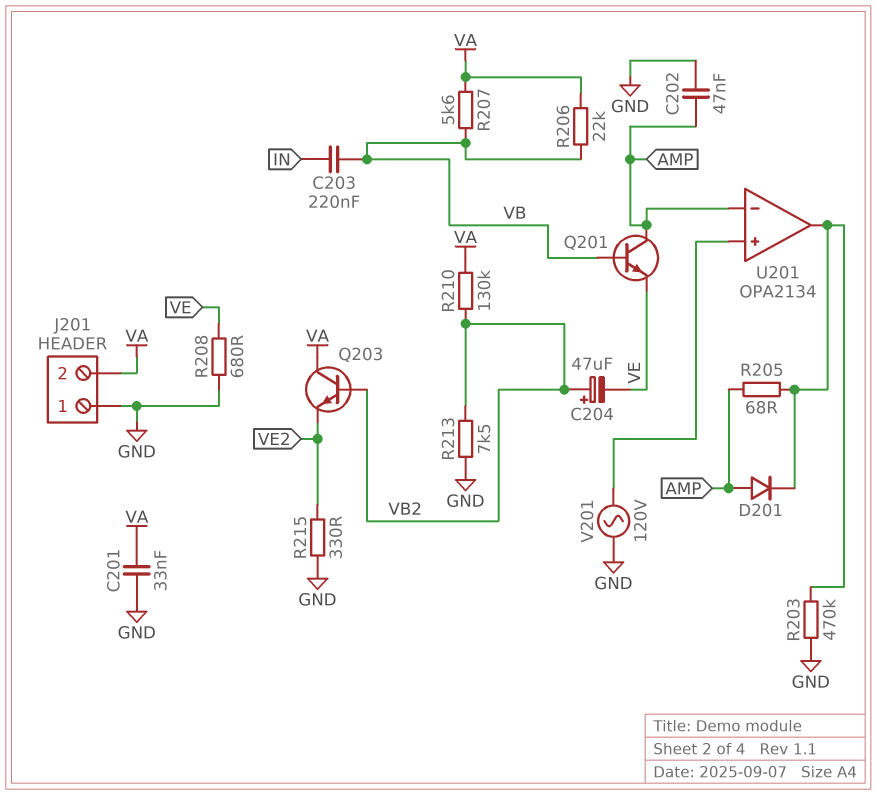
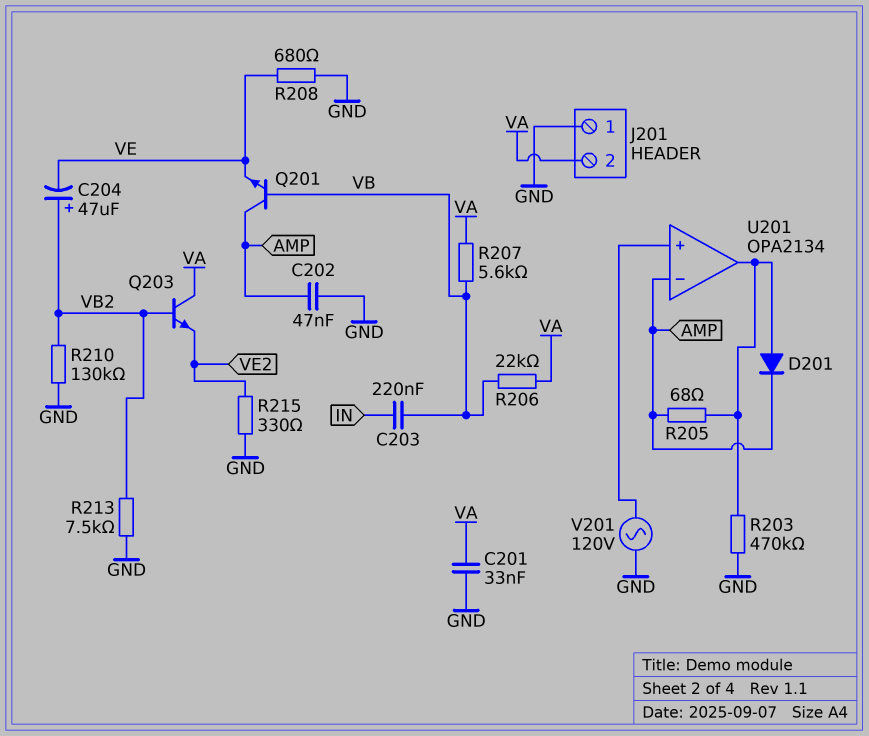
D201: diode (A AMP, K U201/out) -> diode (A U201/out, K AMP)
R210: 130k (VA, VB2) -> 130k (GND, VB2)

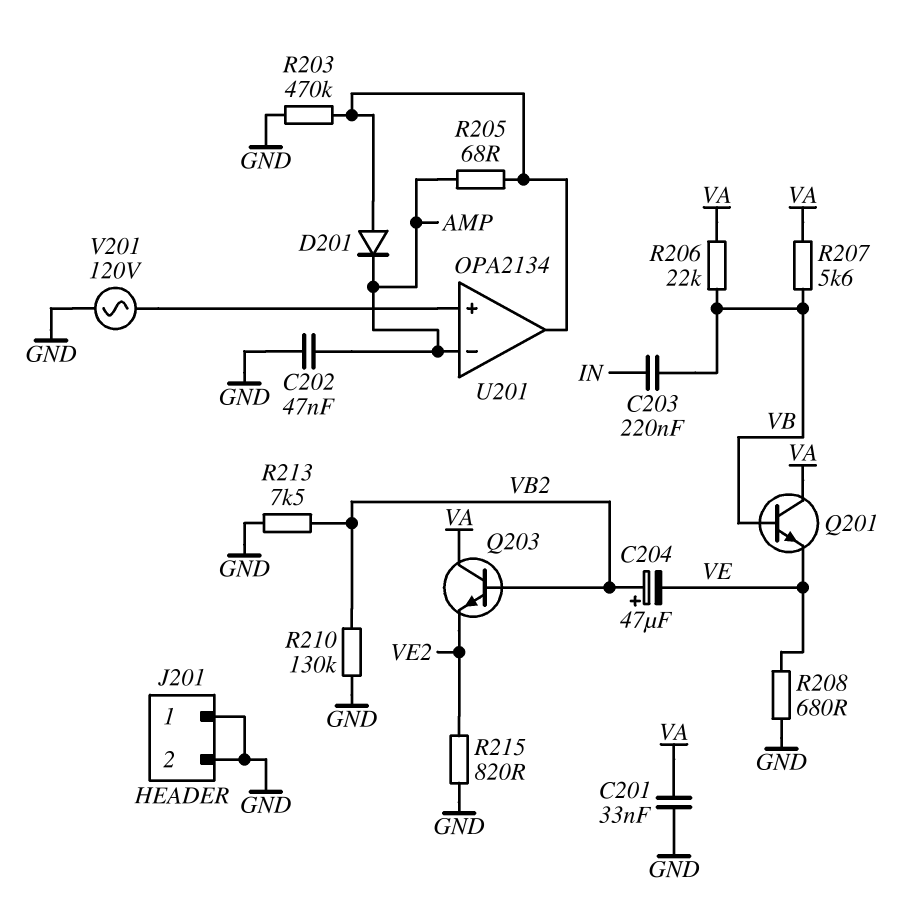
J201 pin 2: VA -> GND
Q201: NPN (B VB, C AMP, E VE) -> NPN (B VB, C VA, E VE)
R215: 330 (GND, VE2) -> 820 (GND, VE2)

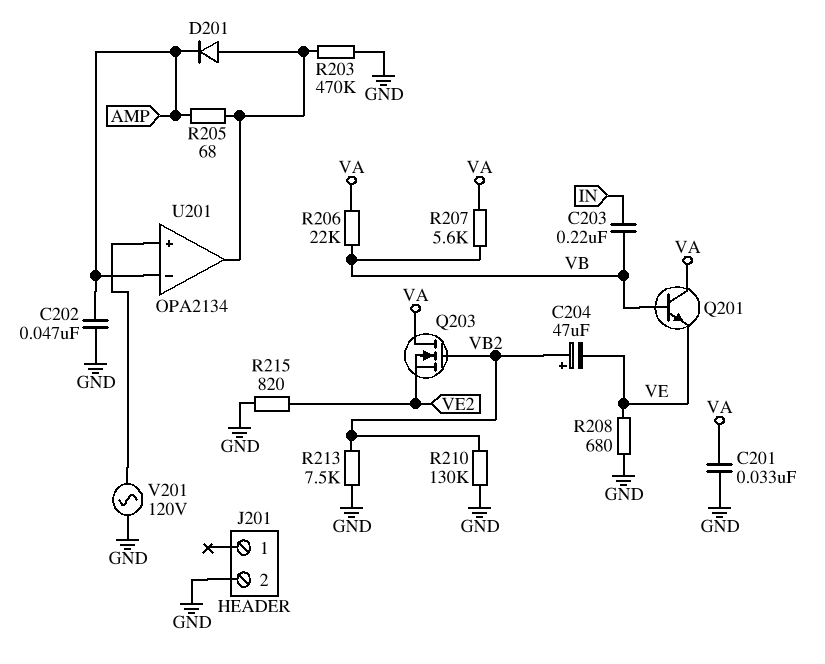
J201 pin 1: GND -> none
Q203: NPN (B VB2, C VA, E VE2) -> NMOS (G VB2, D VA, S VE2)

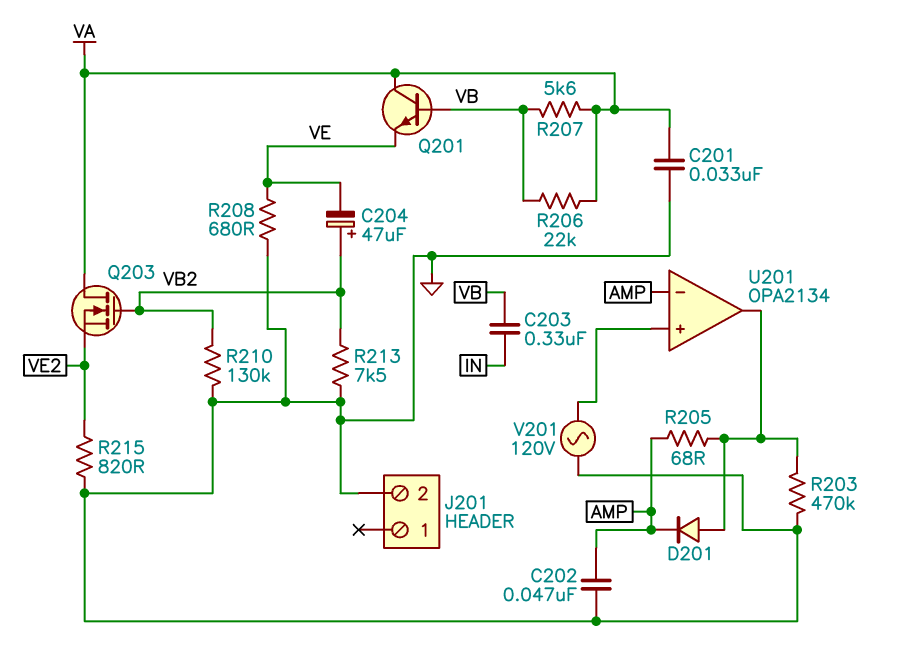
C203: 220nF (IN, VB) -> 330nF (IN, VB)

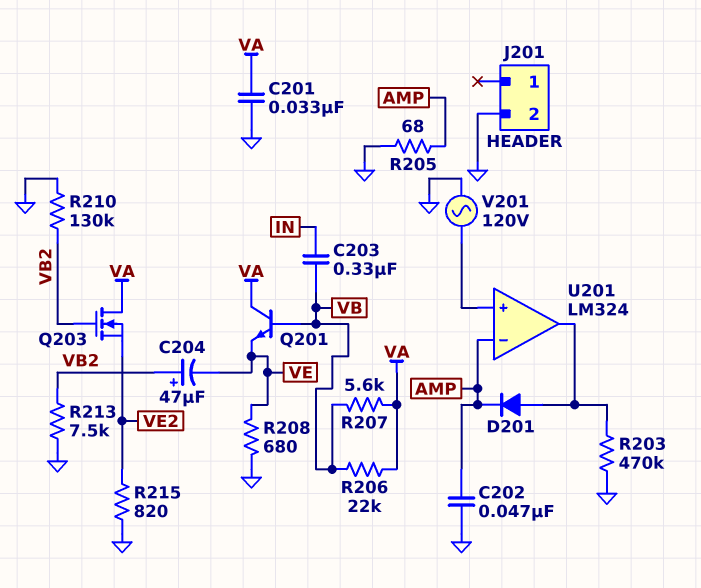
R205: 68 (AMP, U201/out) -> 68 (AMP, GND)
U201: OPA2134 -> LM324

